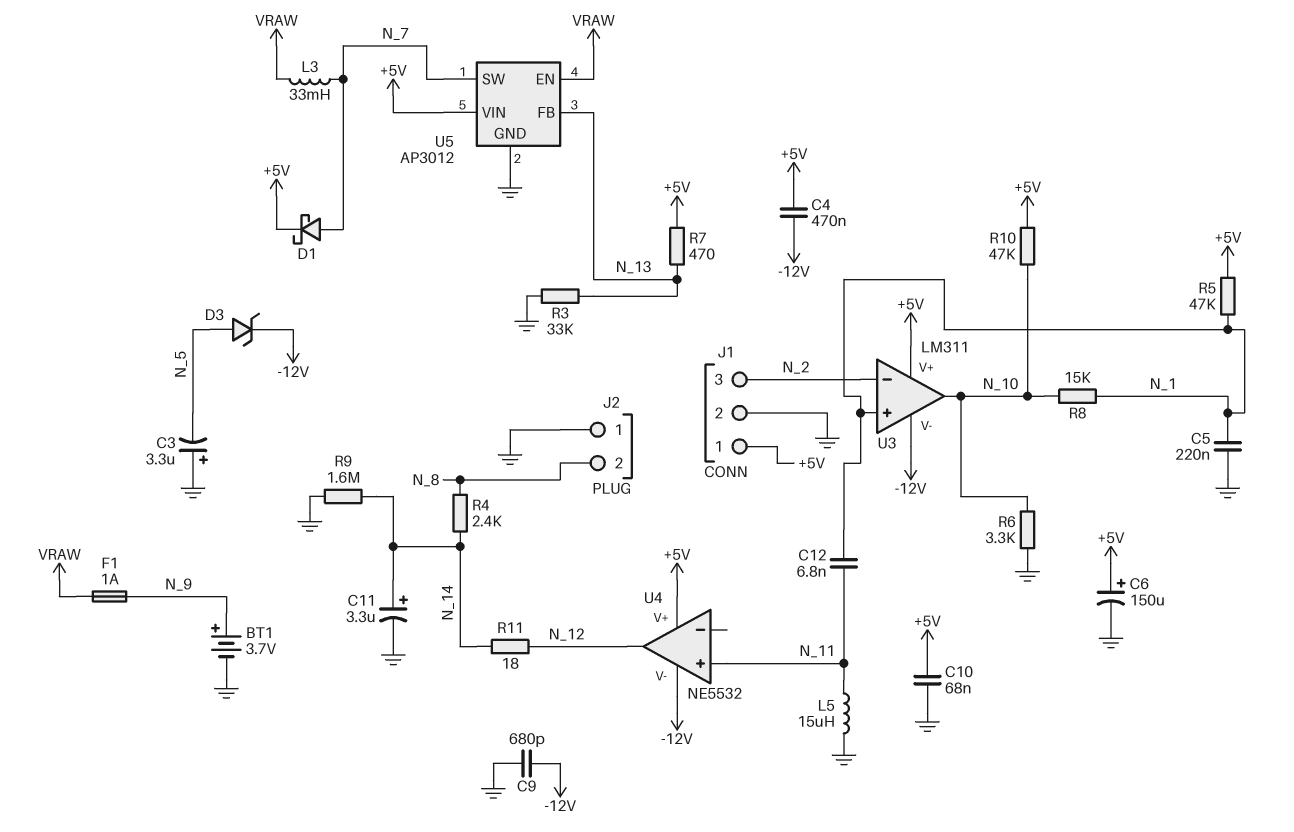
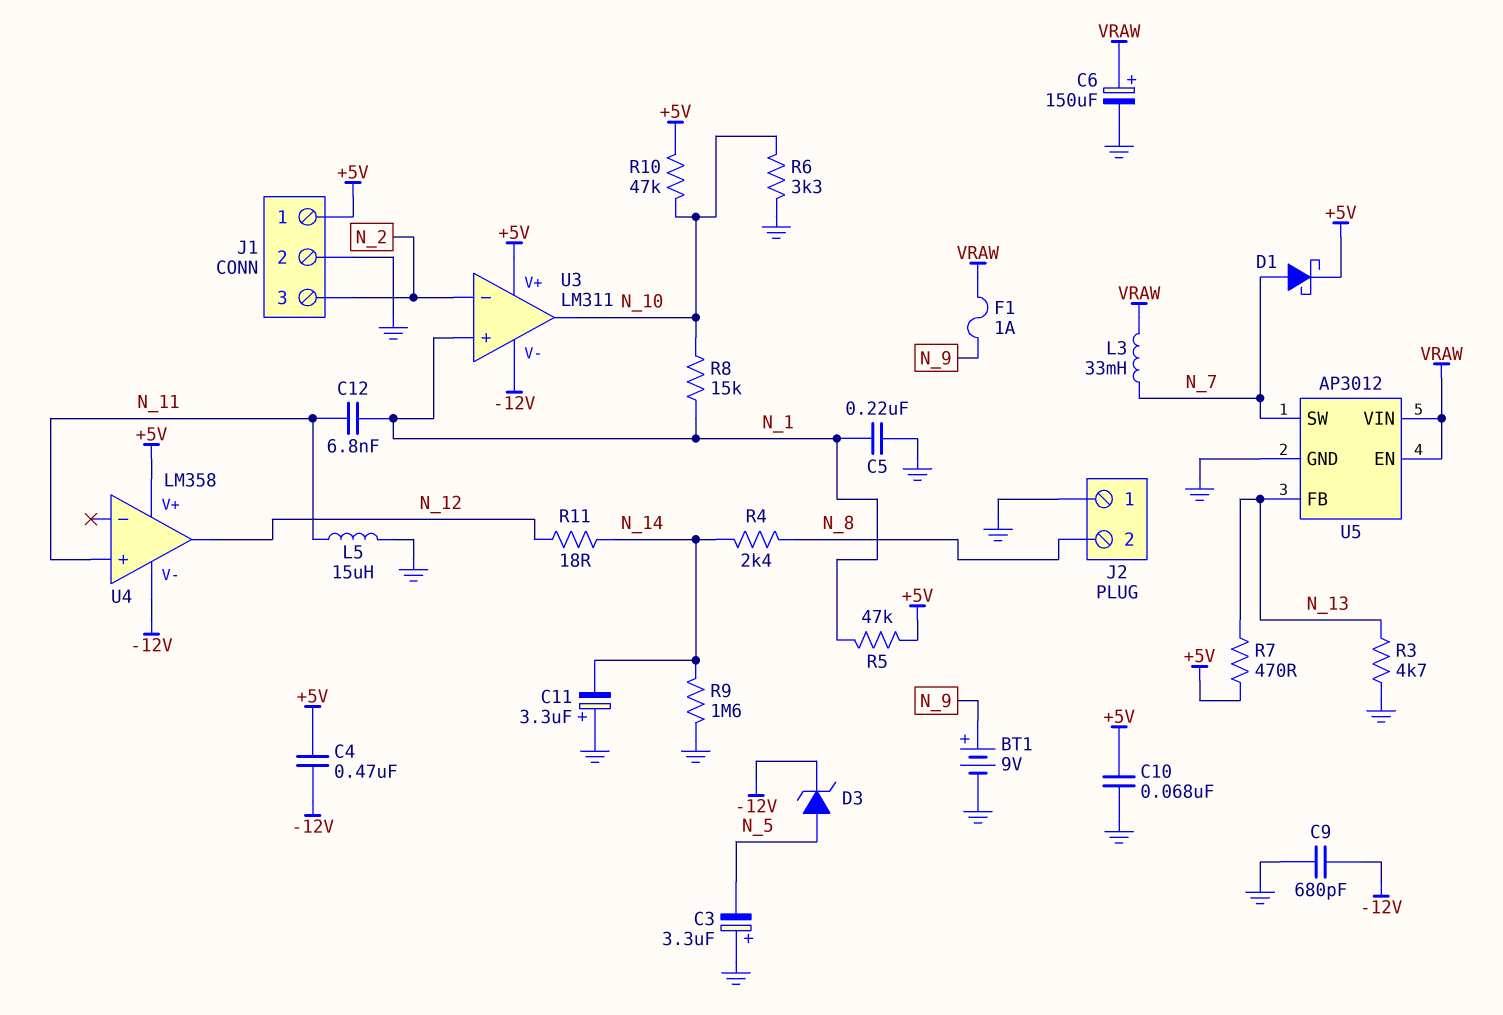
BT1: 3.7V (plus N_9, minus GND) -> 9V (plus N_9, minus GND)
C6: 150uF (plus +5V, minus GND) -> 150uF (plus VRAW, minus GND)
C11: 3.3uF (plus N_14, minus GND) -> 3.3uF (plus GND, minus N_14)
R3: 33k (GND, N_13) -> 4.7k (GND, N_13)
U4: NE5532 -> LM358
U5 pin VIN: +5V -> VRAW

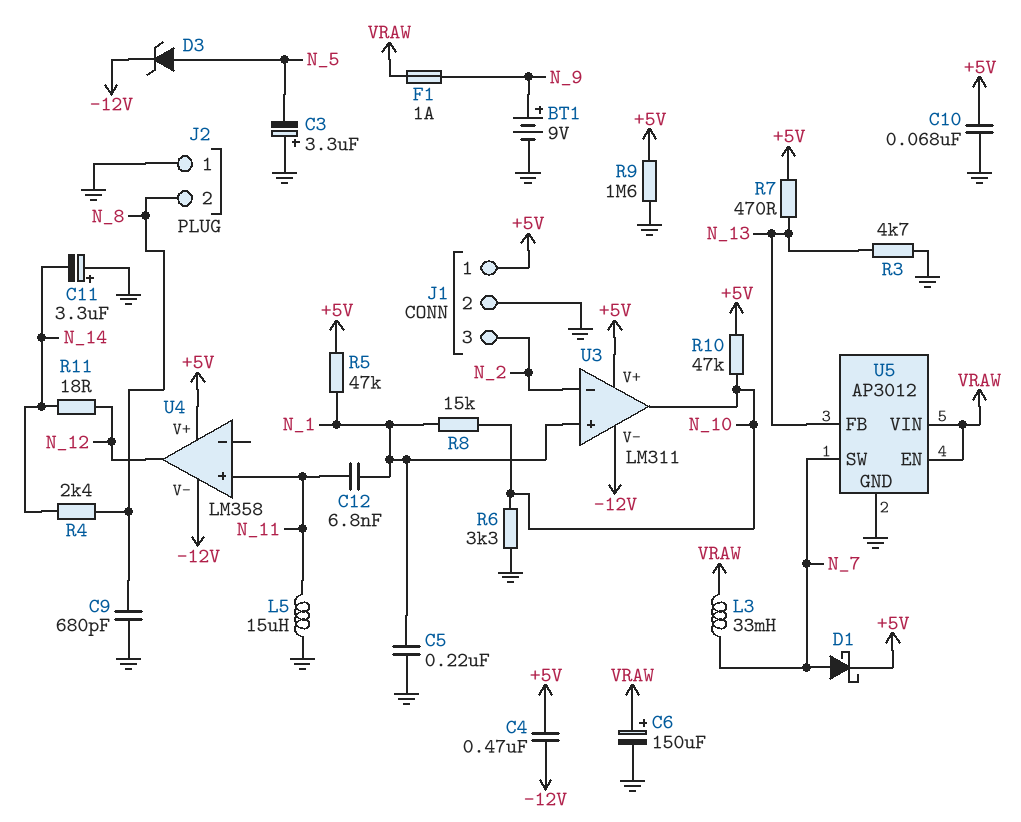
C9: 680pF (-12V, GND) -> 680pF (GND, N_8)
R9: 1.6M (GND, N_14) -> 1.6M (+5V, GND)

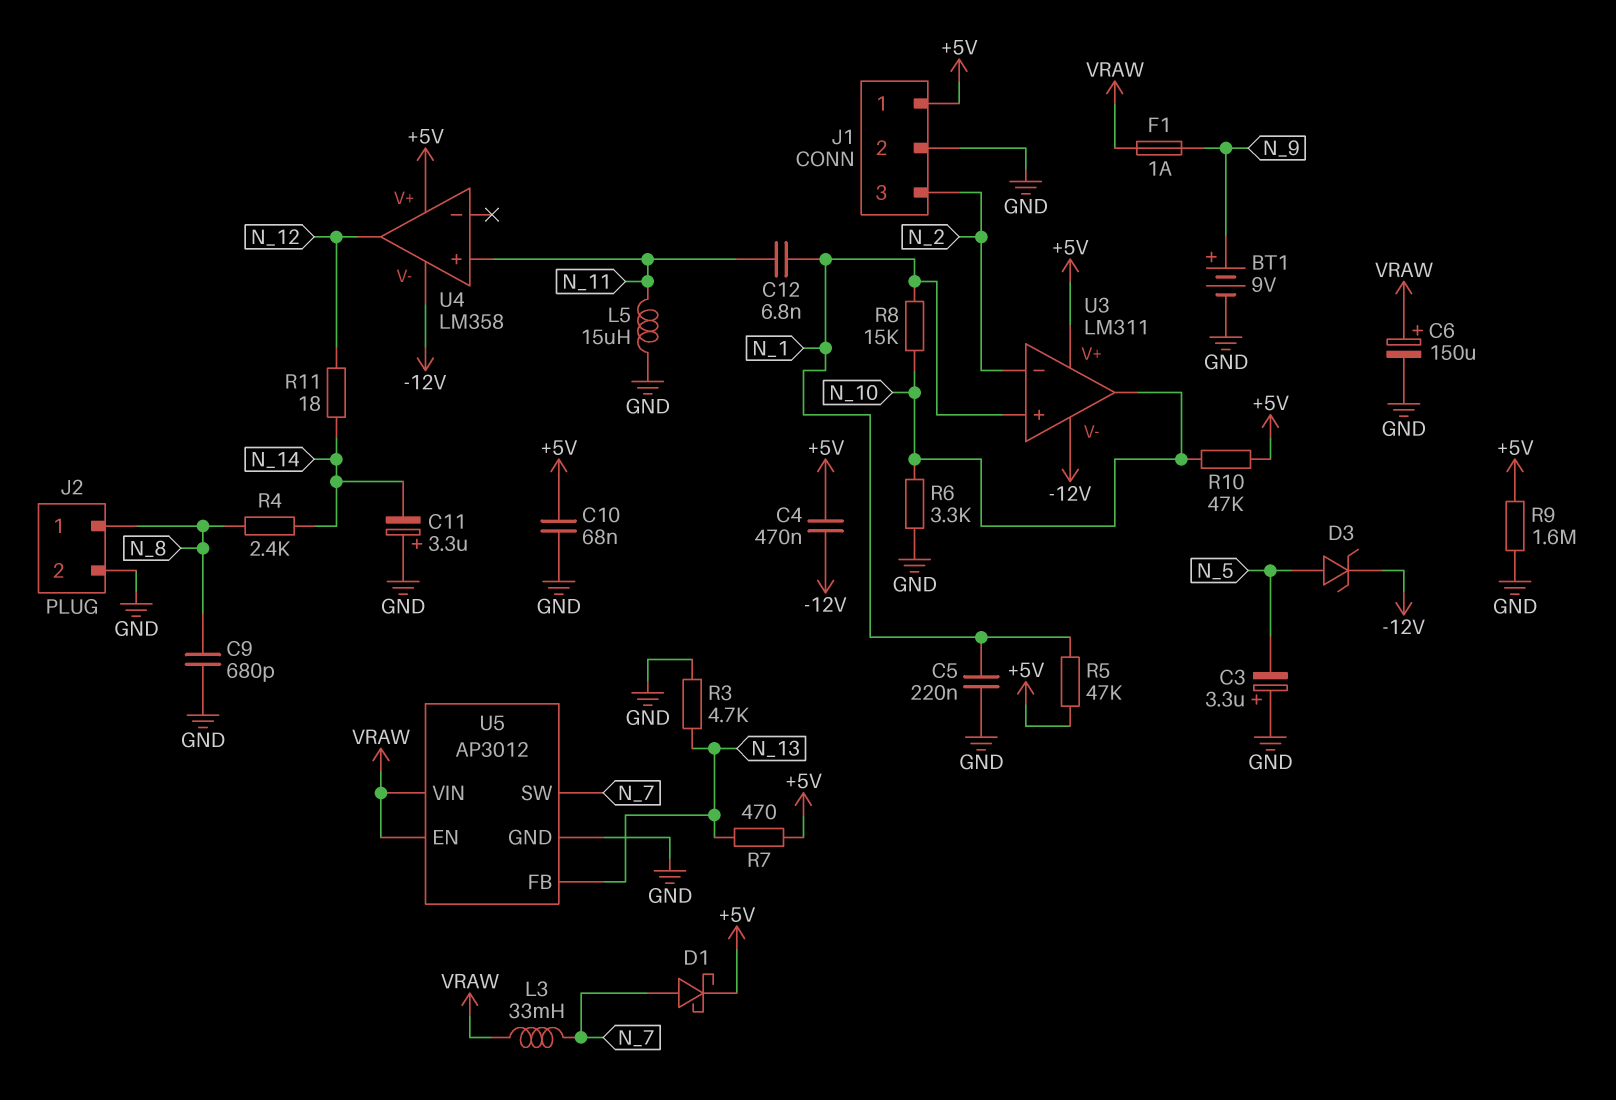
J2 pin 1: GND -> N_8
J2 pin 2: N_8 -> GND

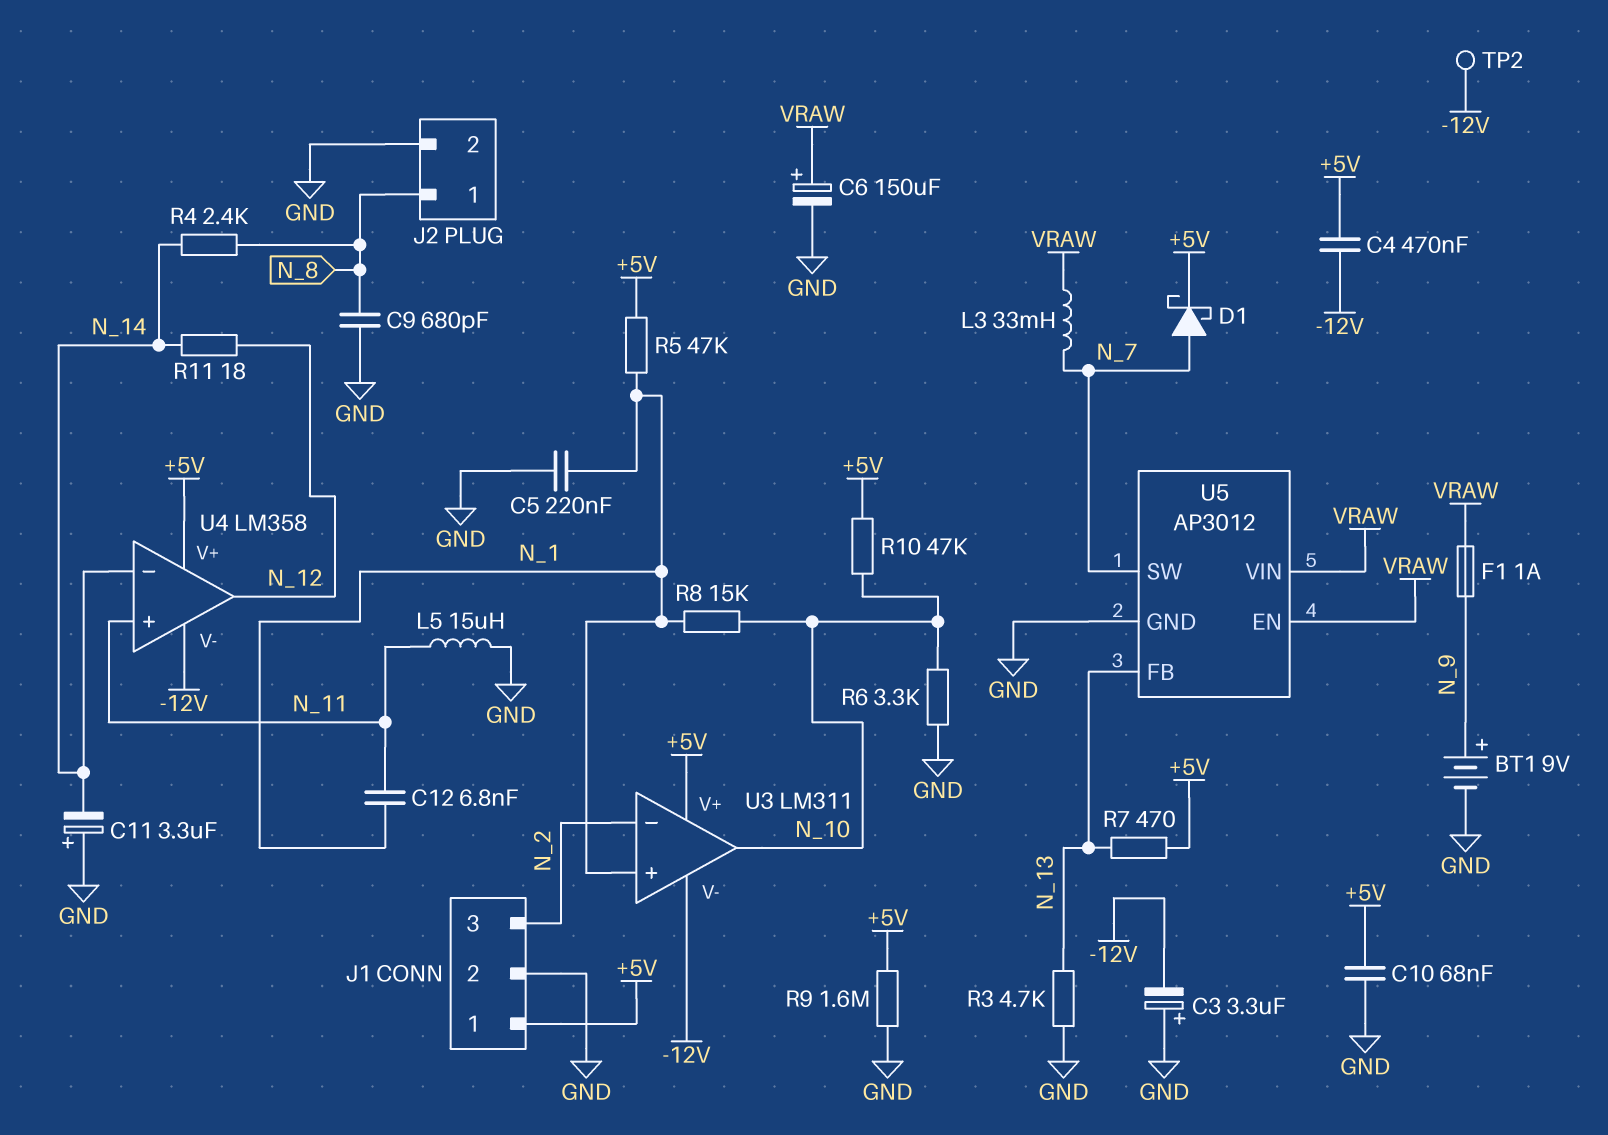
C3: 3.3uF (plus GND, minus N_5) -> 3.3uF (plus GND, minus -12V)
D3: zener (A N_5, K -12V) -> none
TP2: none -> test point (-12V)
U4 pin in-: none -> N_14

